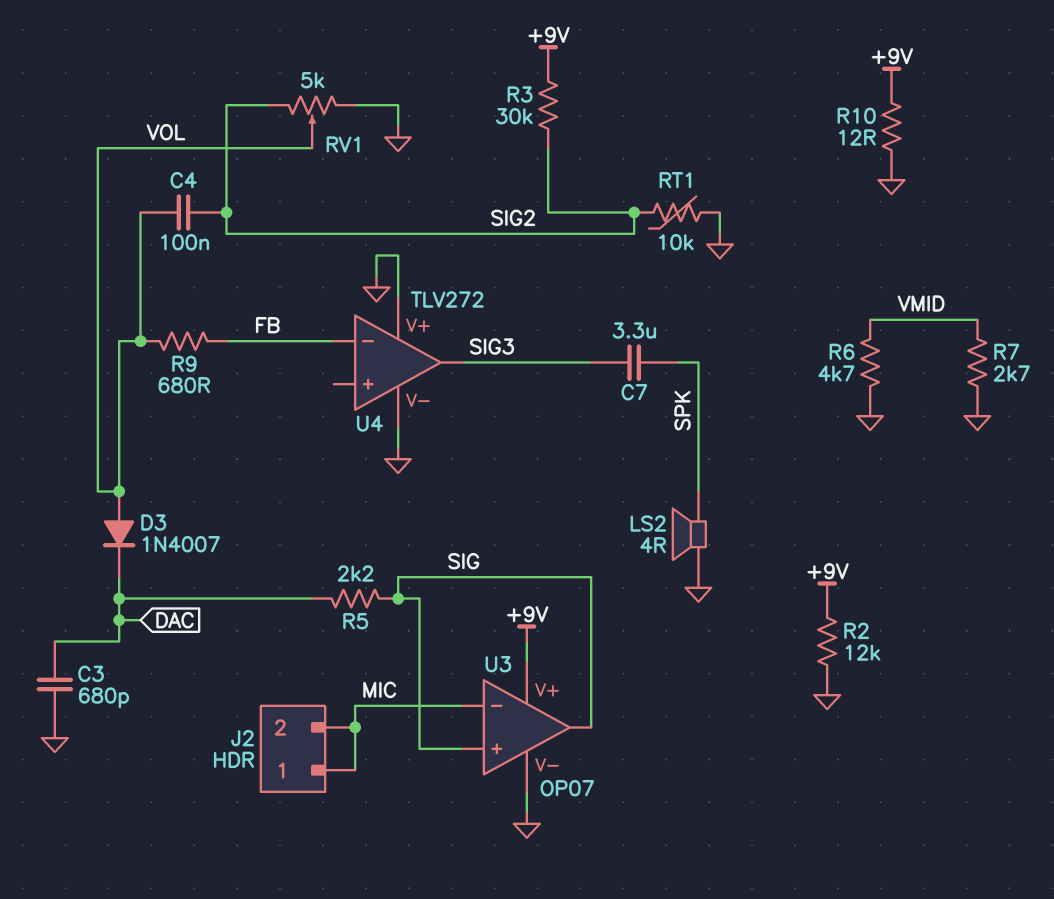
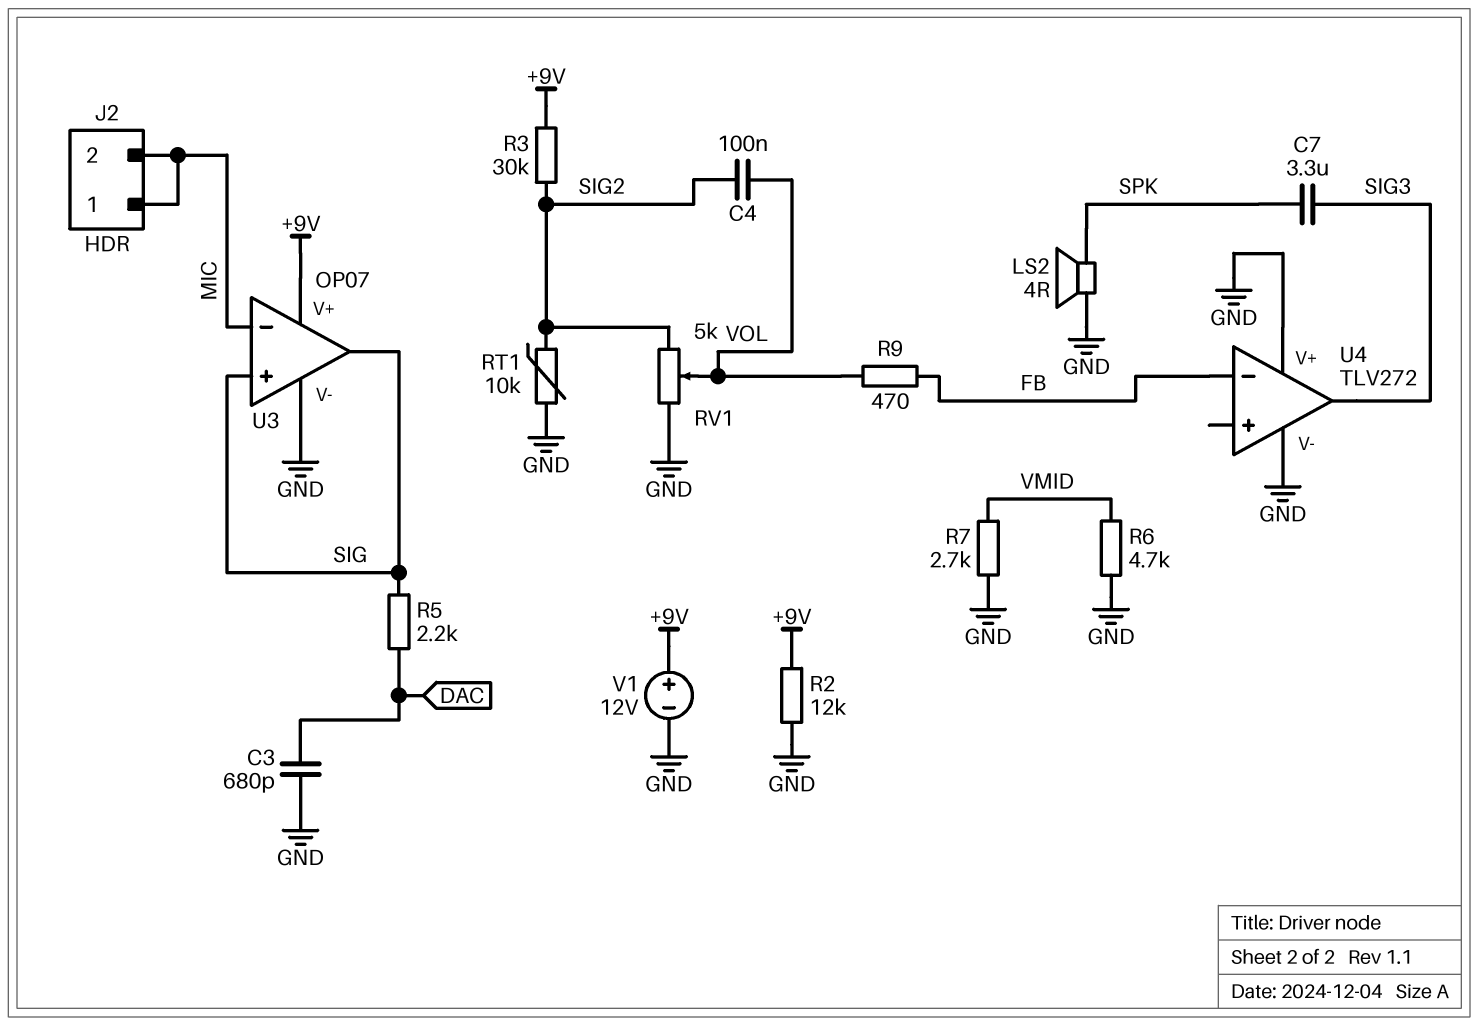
D3: diode 1N4007 (A VOL, K DAC) -> none
R9: 680 (FB, VOL) -> 470 (FB, VOL)
R10: 12 (+9V, GND) -> none
V1: none -> 12V (plus +9V, minus GND)

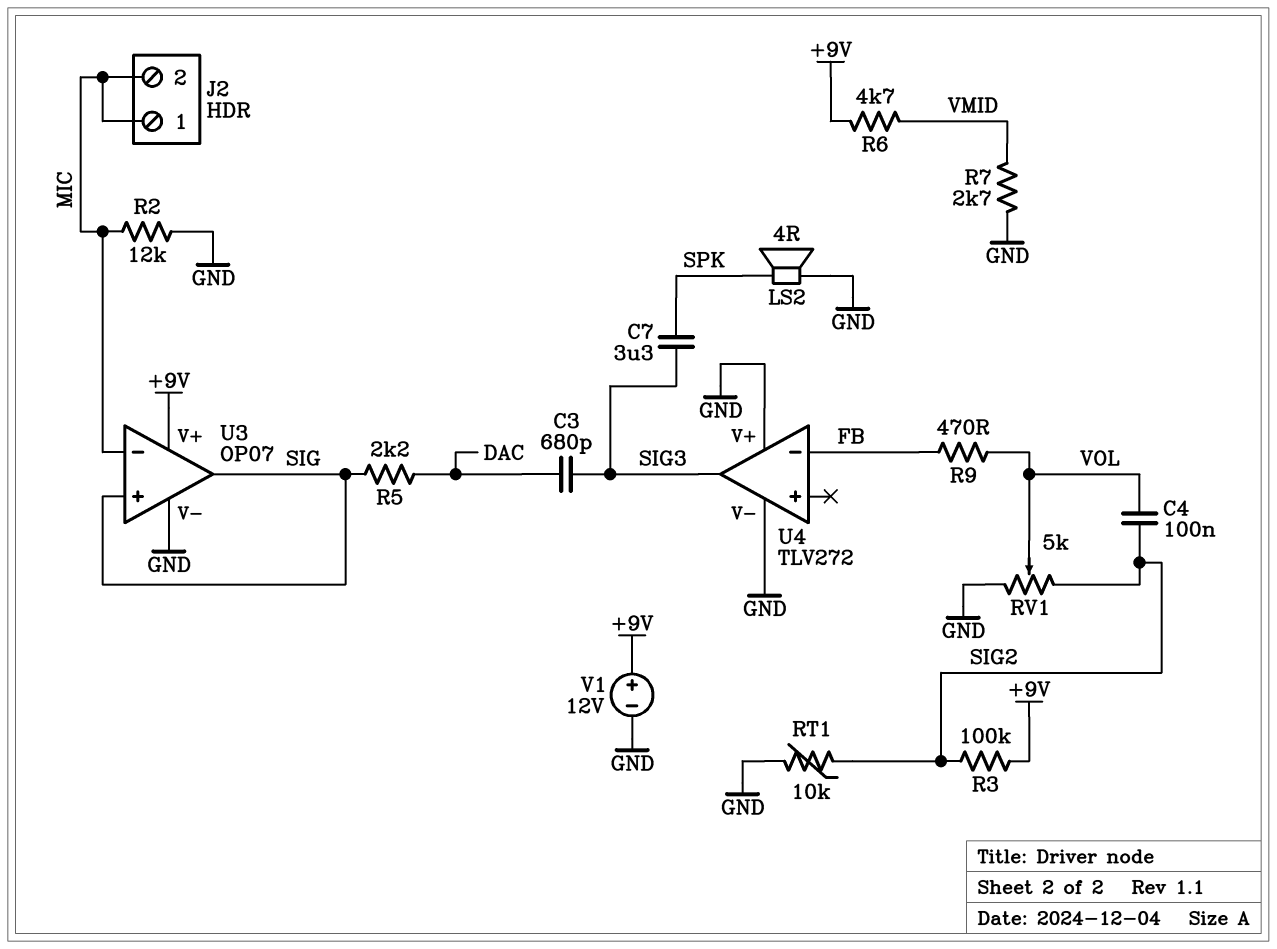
C3: 680pF (DAC, GND) -> 680pF (DAC, SIG3)
R2: 12k (+9V, GND) -> 12k (GND, MIC)
R3: 30k (+9V, SIG2) -> 100k (+9V, SIG2)
R6: 4.7k (GND, VMID) -> 4.7k (+9V, VMID)

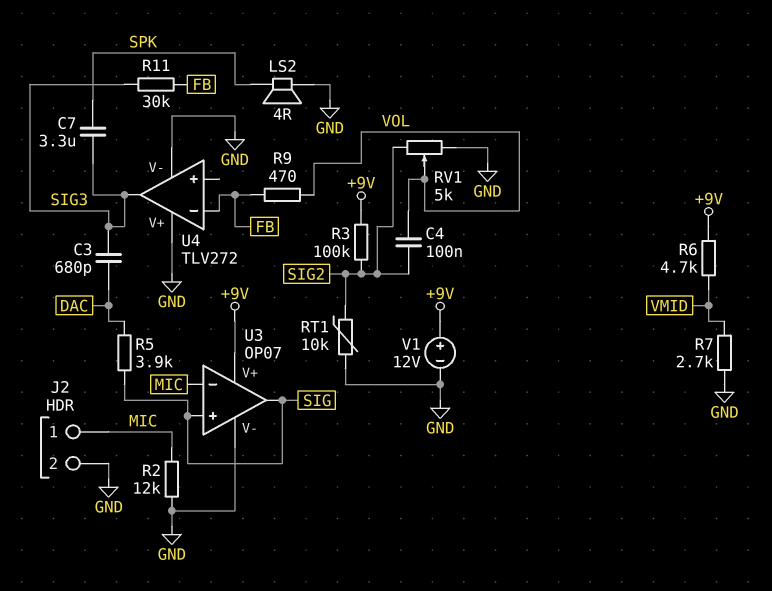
J2 pin 2: MIC -> GND
R5: 2.2k (DAC, SIG) -> 3.9k (DAC, SIG)
R11: none -> 30k (FB, SIG3)

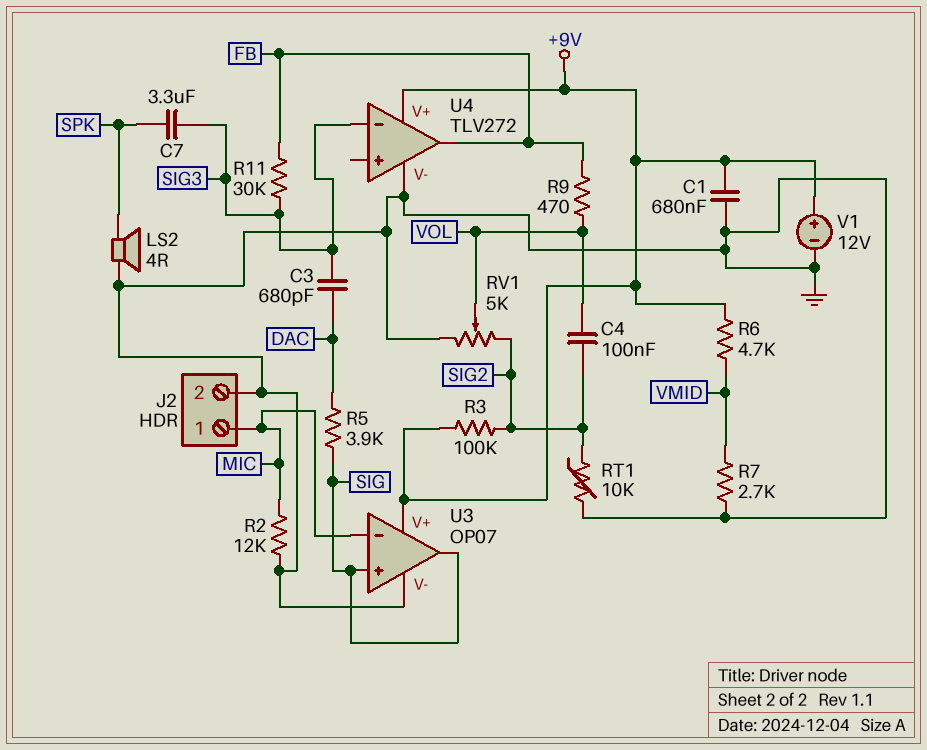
C1: none -> 680nF (+9V, GND)
U4 pin V+: GND -> +9V
U4 pin in-: FB -> SIG3
U4 pin out: SIG3 -> FB

